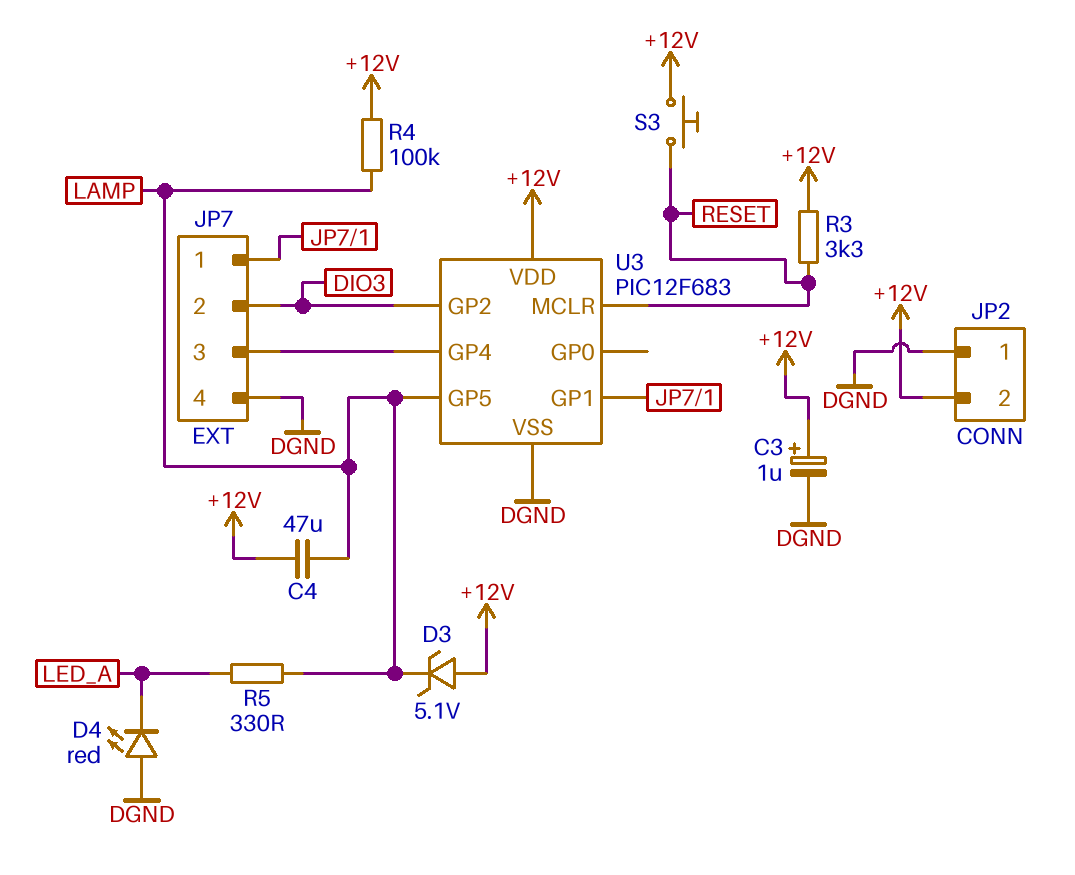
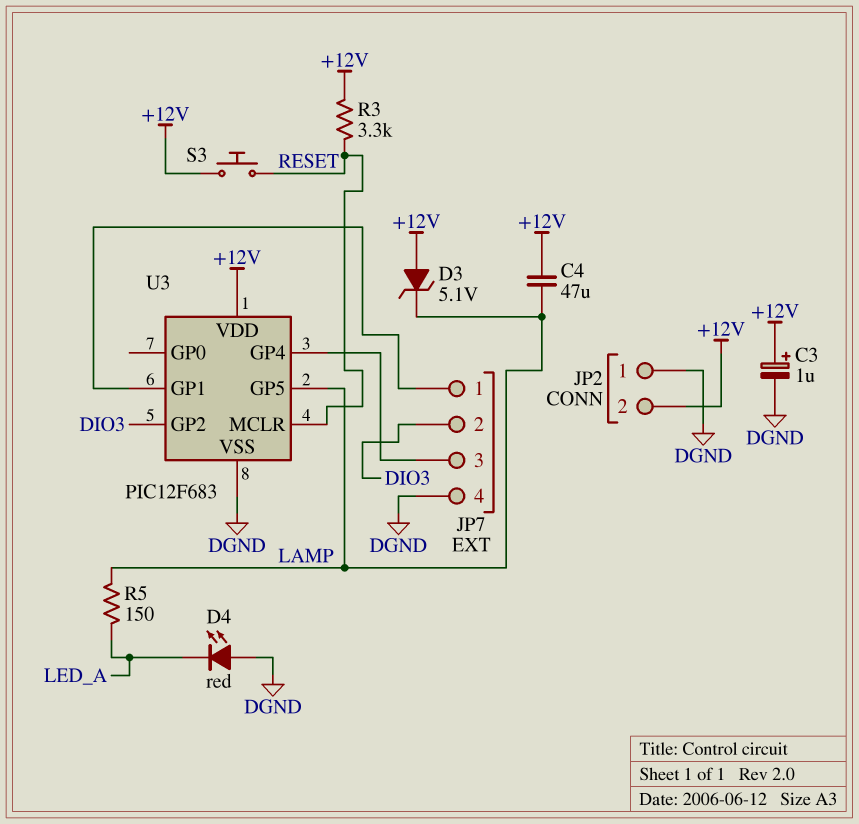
R4: 100k (+12V, LAMP) -> none
R5: 330 (LAMP, LED_A) -> 150 (LAMP, LED_A)

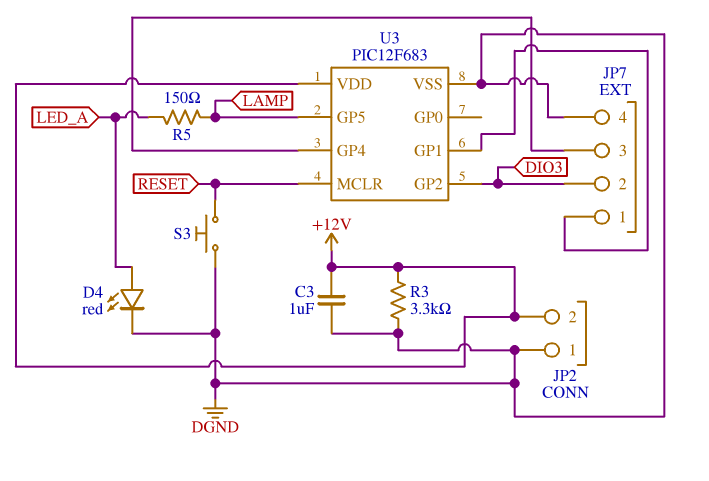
C3: 1uF (plus +12V, minus DGND) -> 1uF (+12V, DGND)
C4: 47uF (+12V, LAMP) -> none
D3: zener 5.1V (A +12V, K LAMP) -> none
D4: LED red (A DGND, K LED_A) -> LED red (A LED_A, K DGND)
R3: 3.3k (+12V, RESET) -> 3.3k (+12V, DGND)
S3: button (+12V, RESET) -> button (DGND, RESET)

